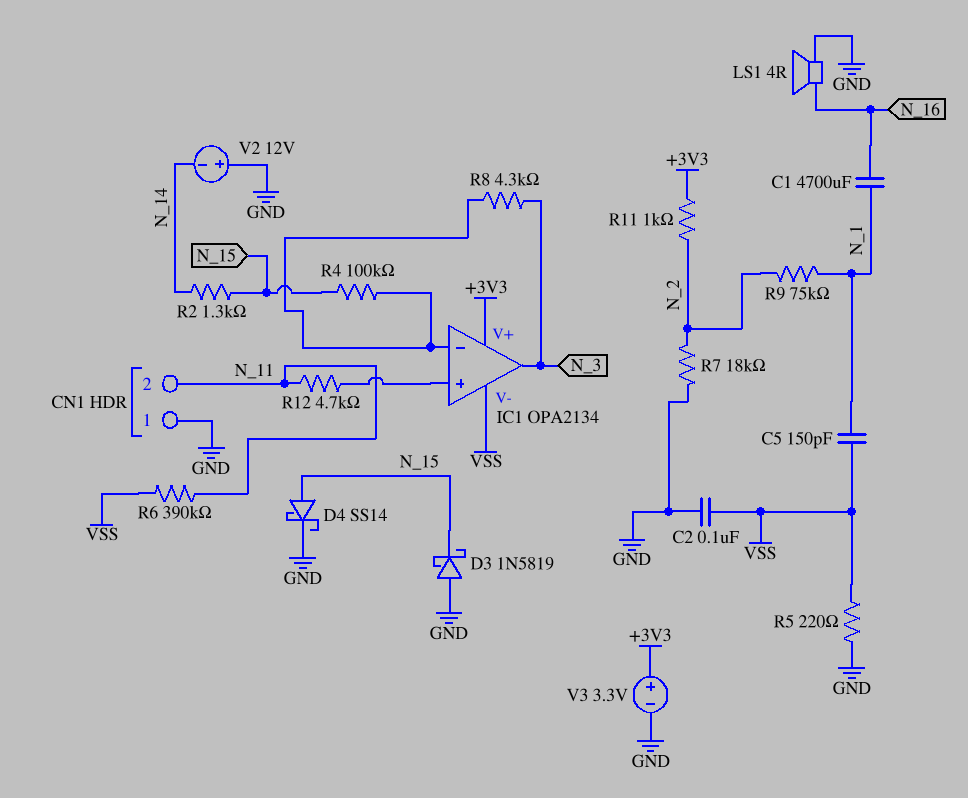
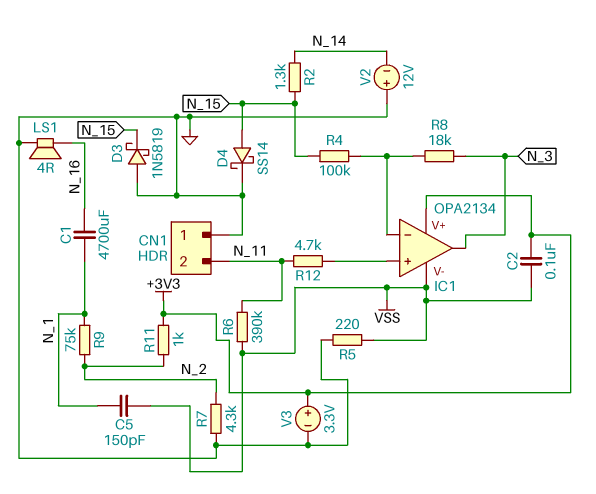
C2: 100nF (GND, VSS) -> 100nF (+3V3, VSS)
R7: 18k (GND, N_2) -> 4.3k (GND, N_2)
R8: 4.3k (IC1/in-, N_3) -> 18k (IC1/in-, N_3)

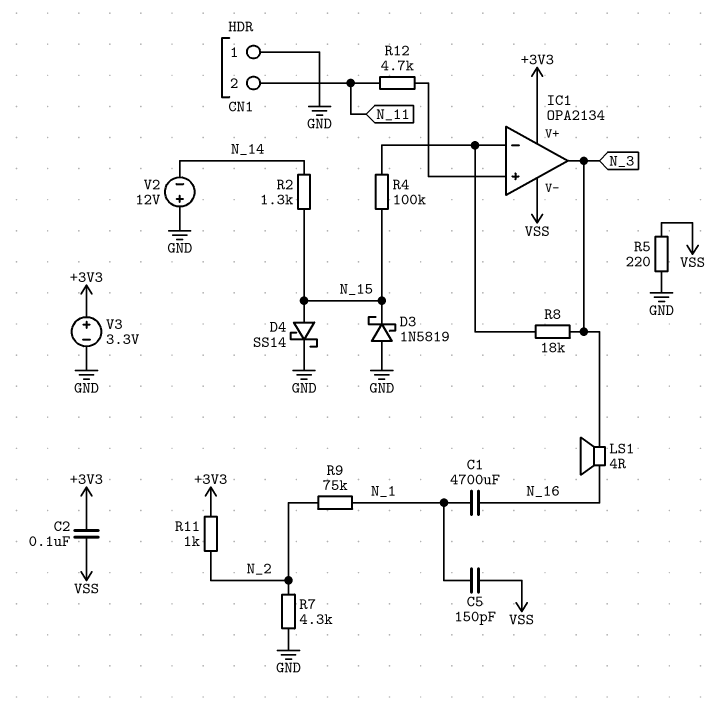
LS1: speaker 4R (GND, N_16) -> speaker 4R (N_3, N_16)
R6: 390k (N_11, VSS) -> none

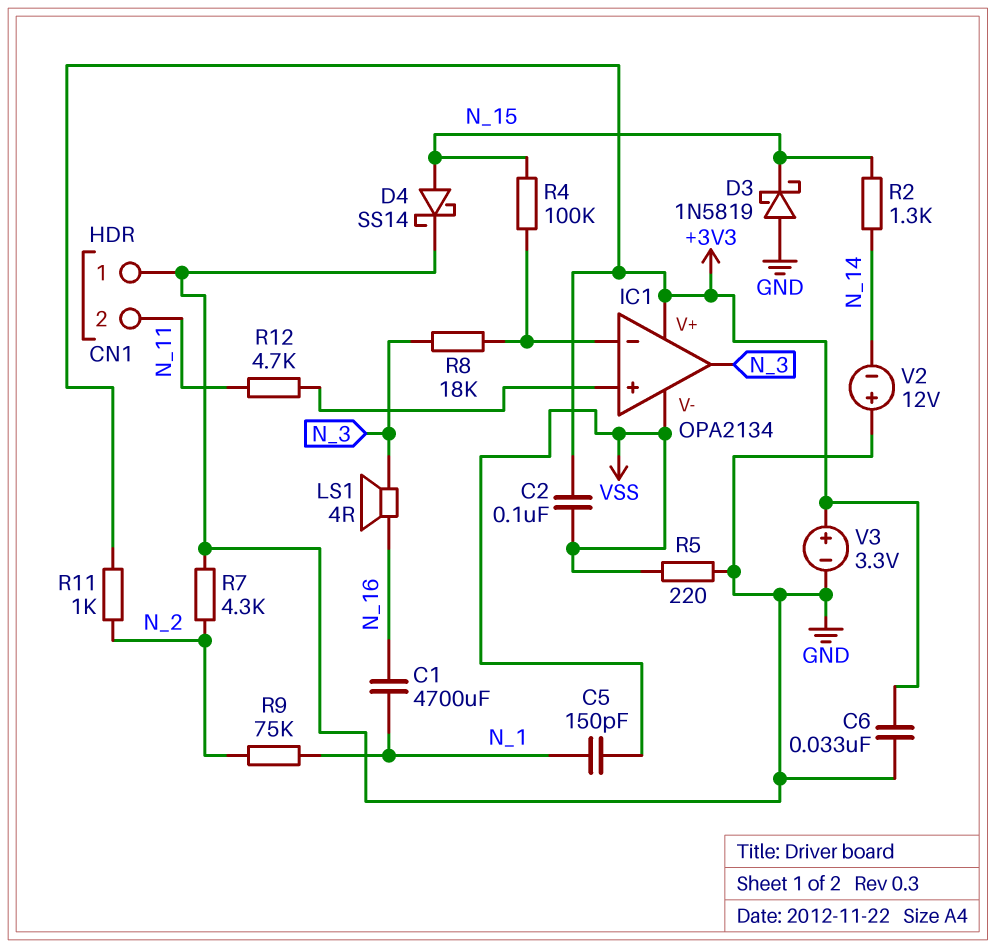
C6: none -> 33nF (+3V3, GND)

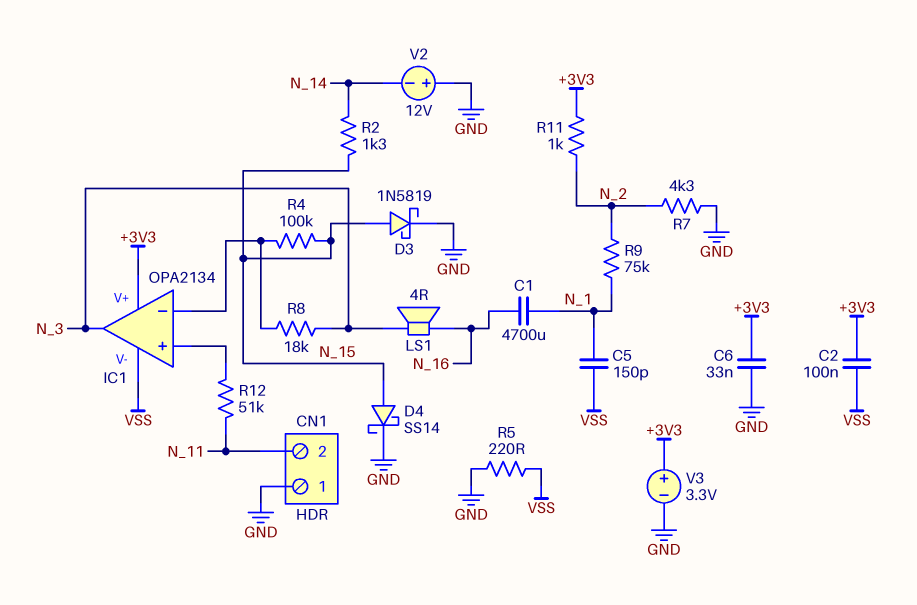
D3: schottky 1N5819 (A GND, K N_15) -> schottky 1N5819 (A N_15, K GND)
R12: 4.7k (IC1/in+, N_11) -> 51k (IC1/in+, N_11)

